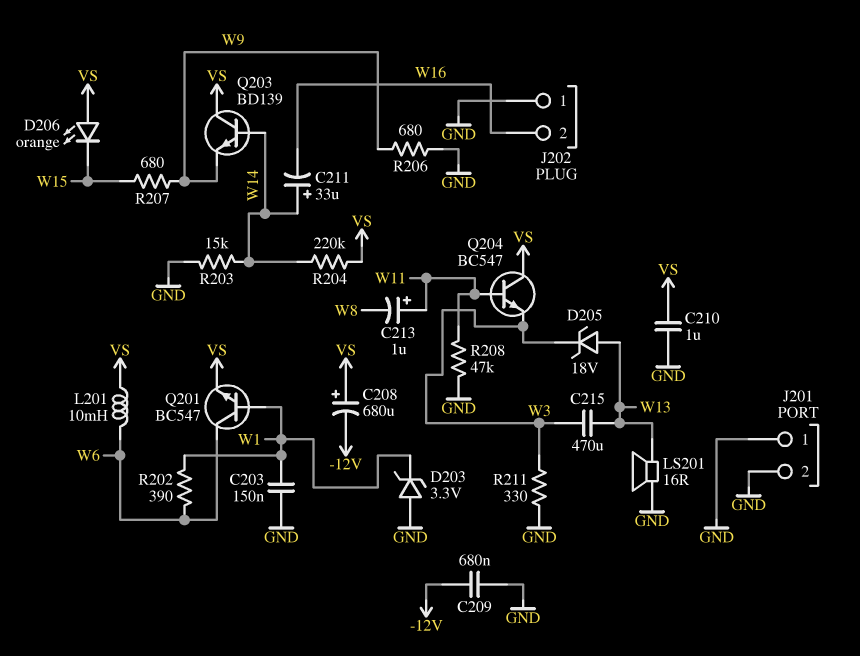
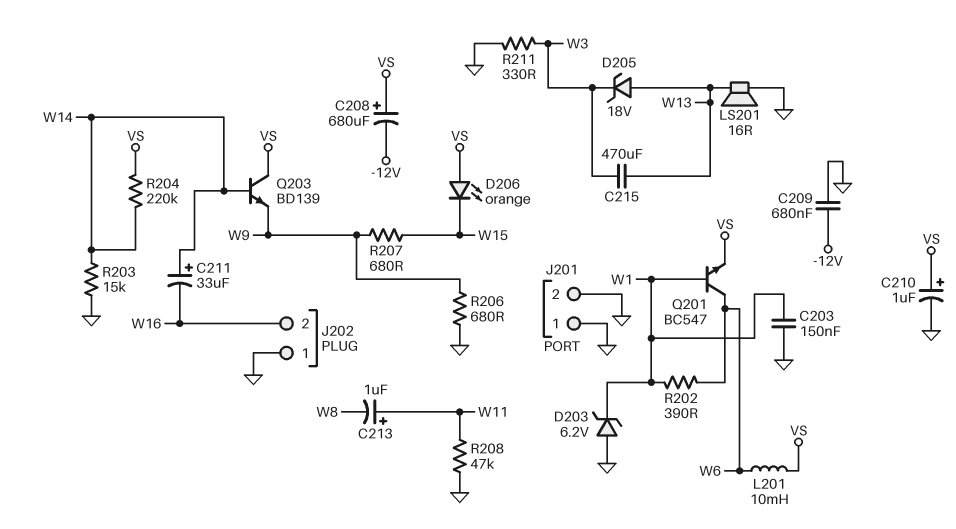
C210: 1uF (GND, VS) -> 1uF (plus VS, minus GND)
D203: zener 3.3V (A GND, K W1) -> zener 6.2V (A GND, K W1)
Q204: NPN BC547 (B W11, C VS, E W3) -> none

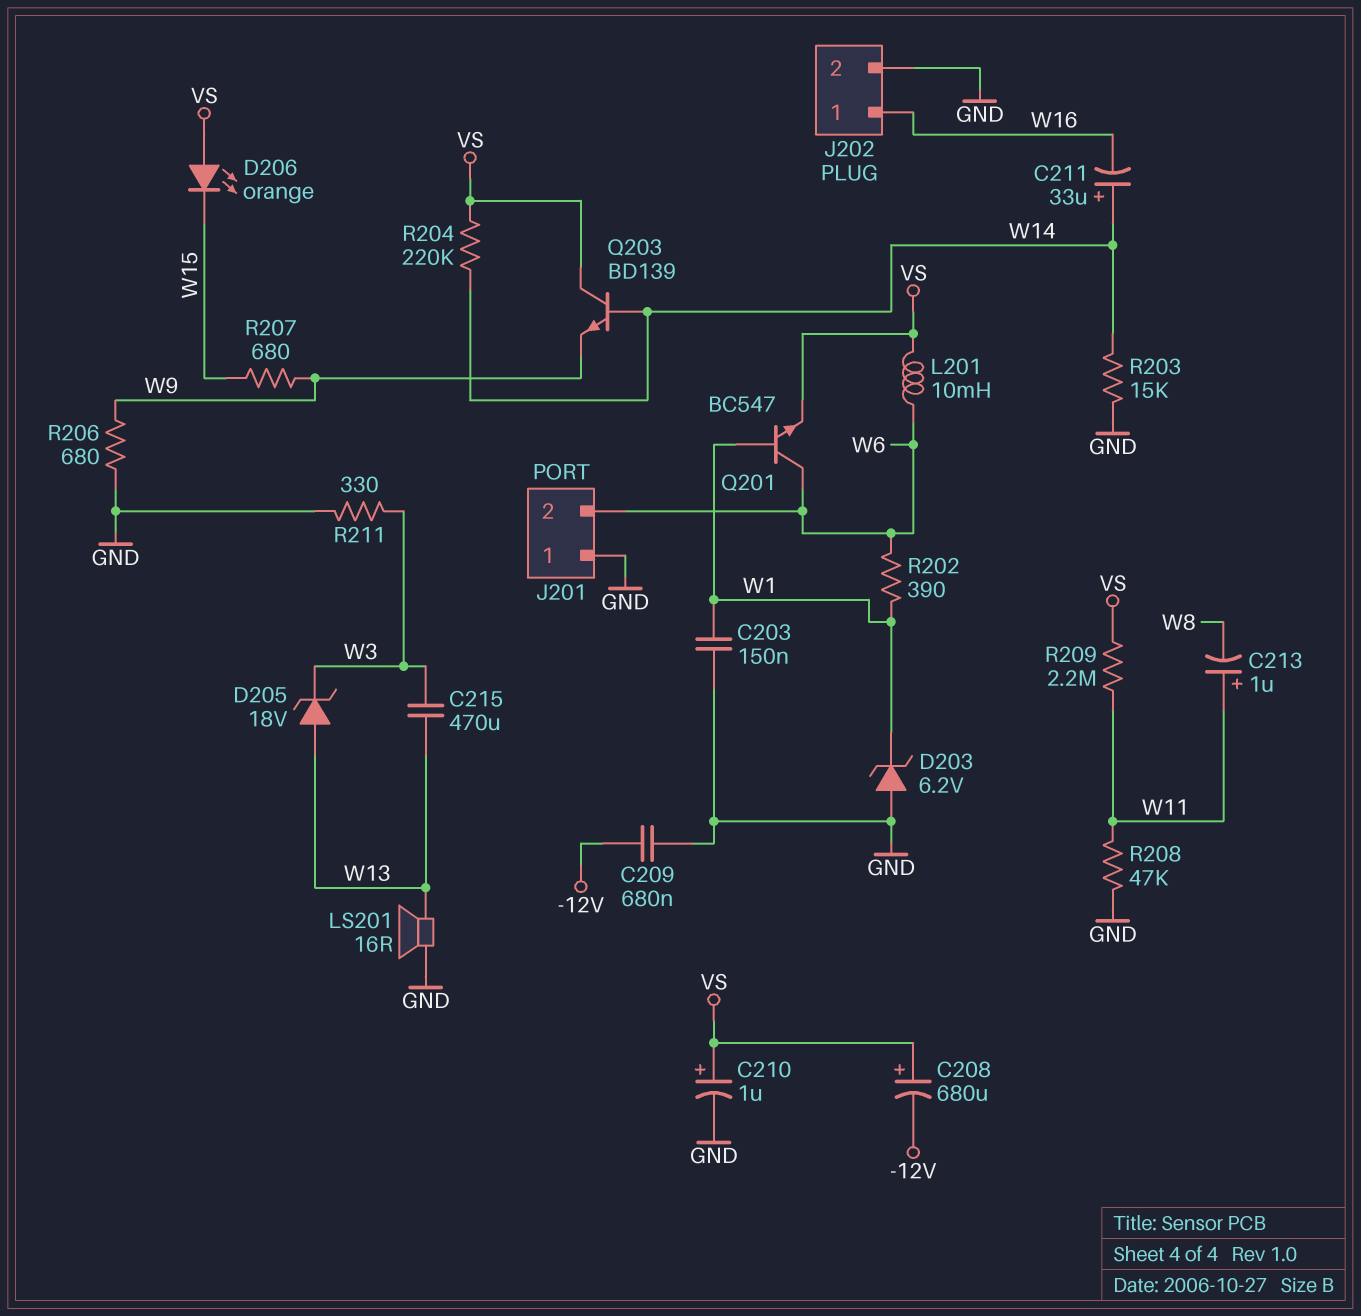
J201 pin 2: GND -> W6
J202 pin 1: GND -> W16
J202 pin 2: W16 -> GND
R209: none -> 2.2M (VS, W11)

